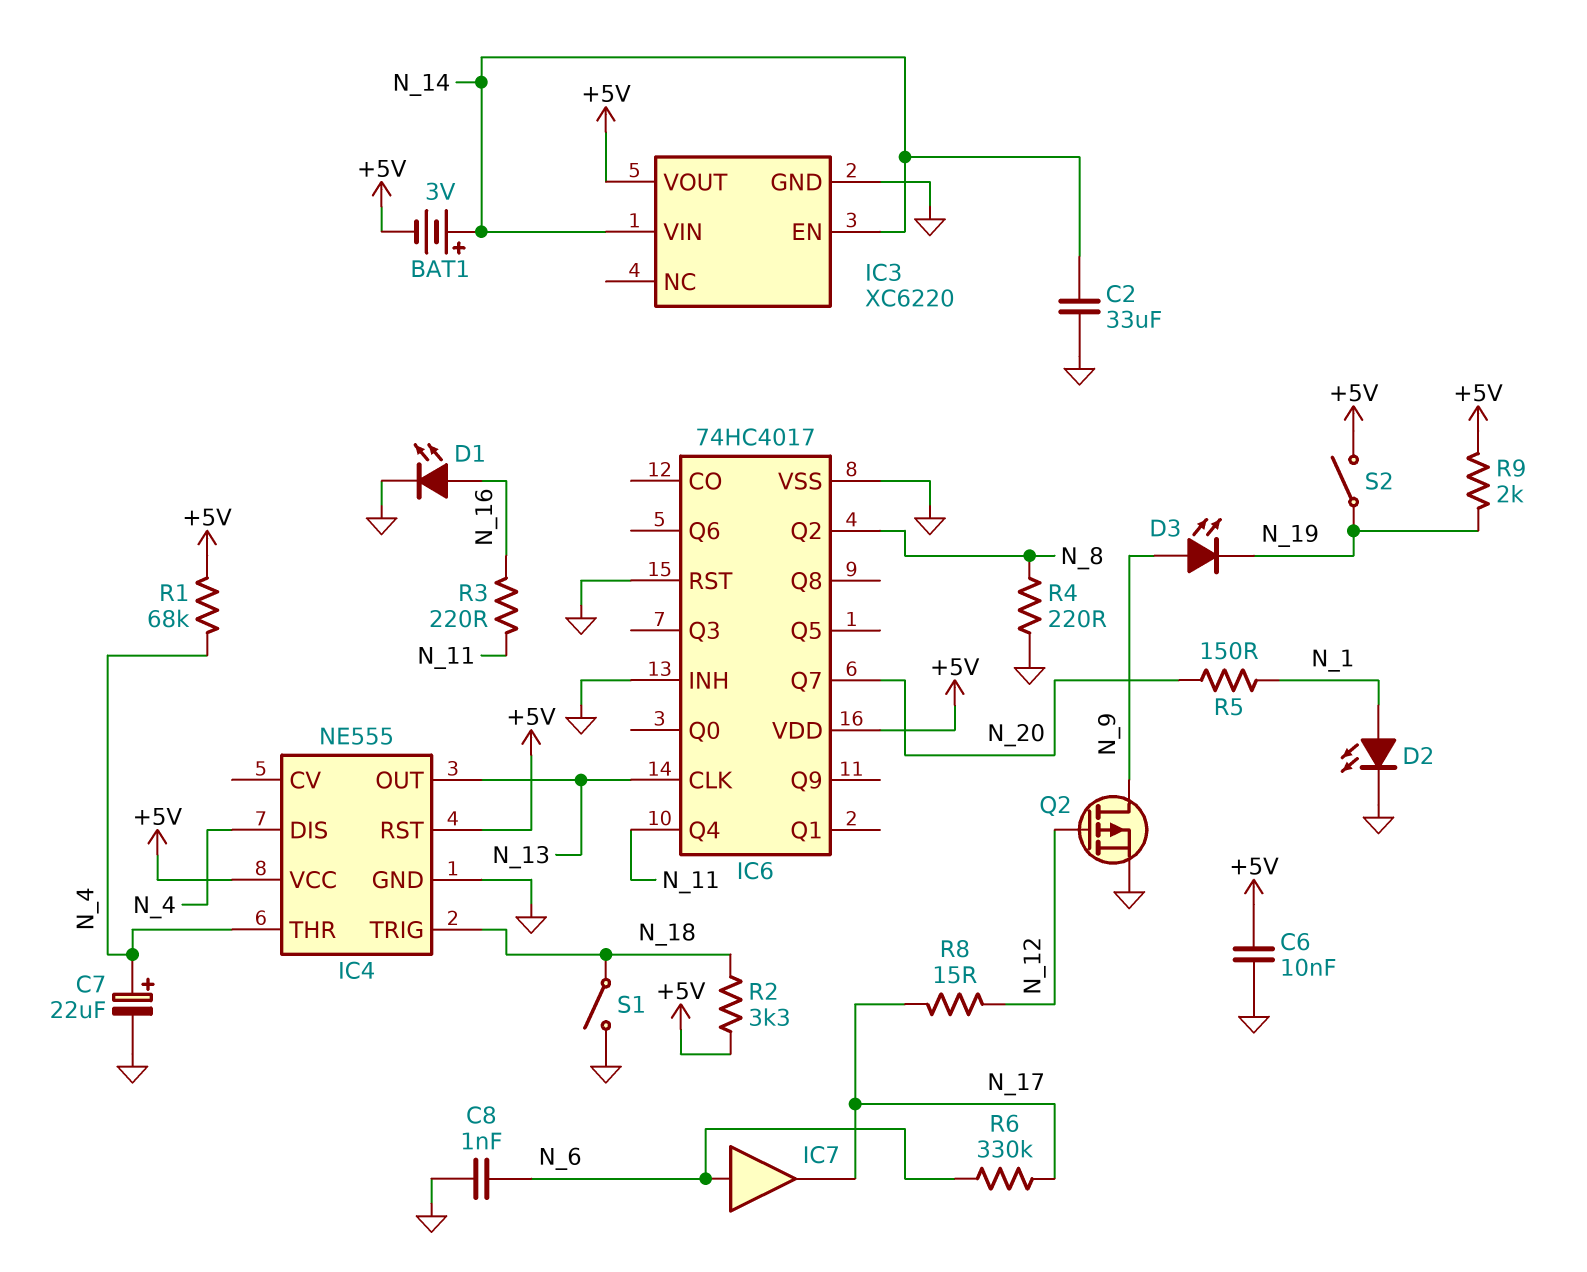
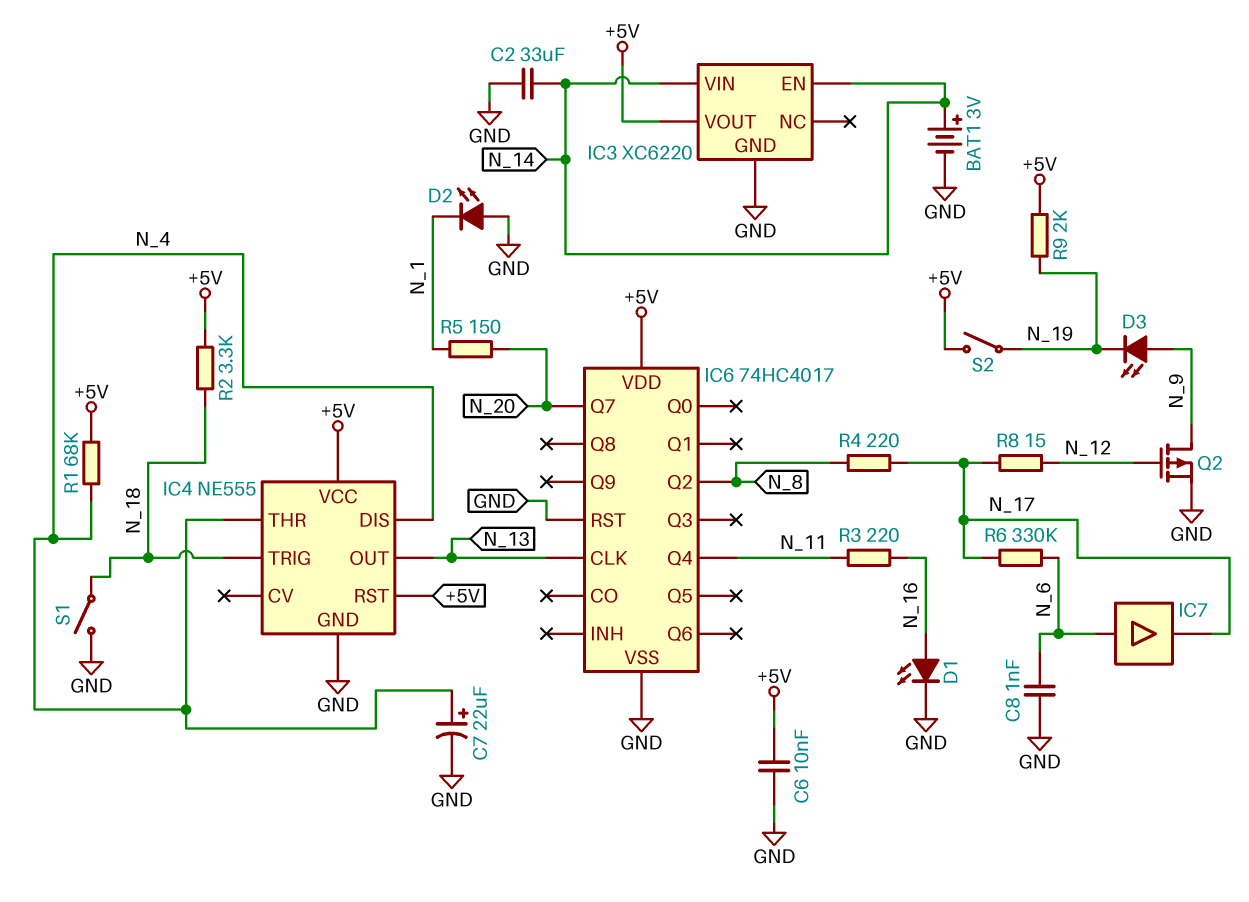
BAT1: 3V (plus N_14, minus +5V) -> 3V (plus N_14, minus GND)
D2: LED (A N_1, K GND) -> LED (A GND, K N_1)
IC6 pin INH: GND -> none
R4: 220 (GND, N_8) -> 220 (N_8, N_17)

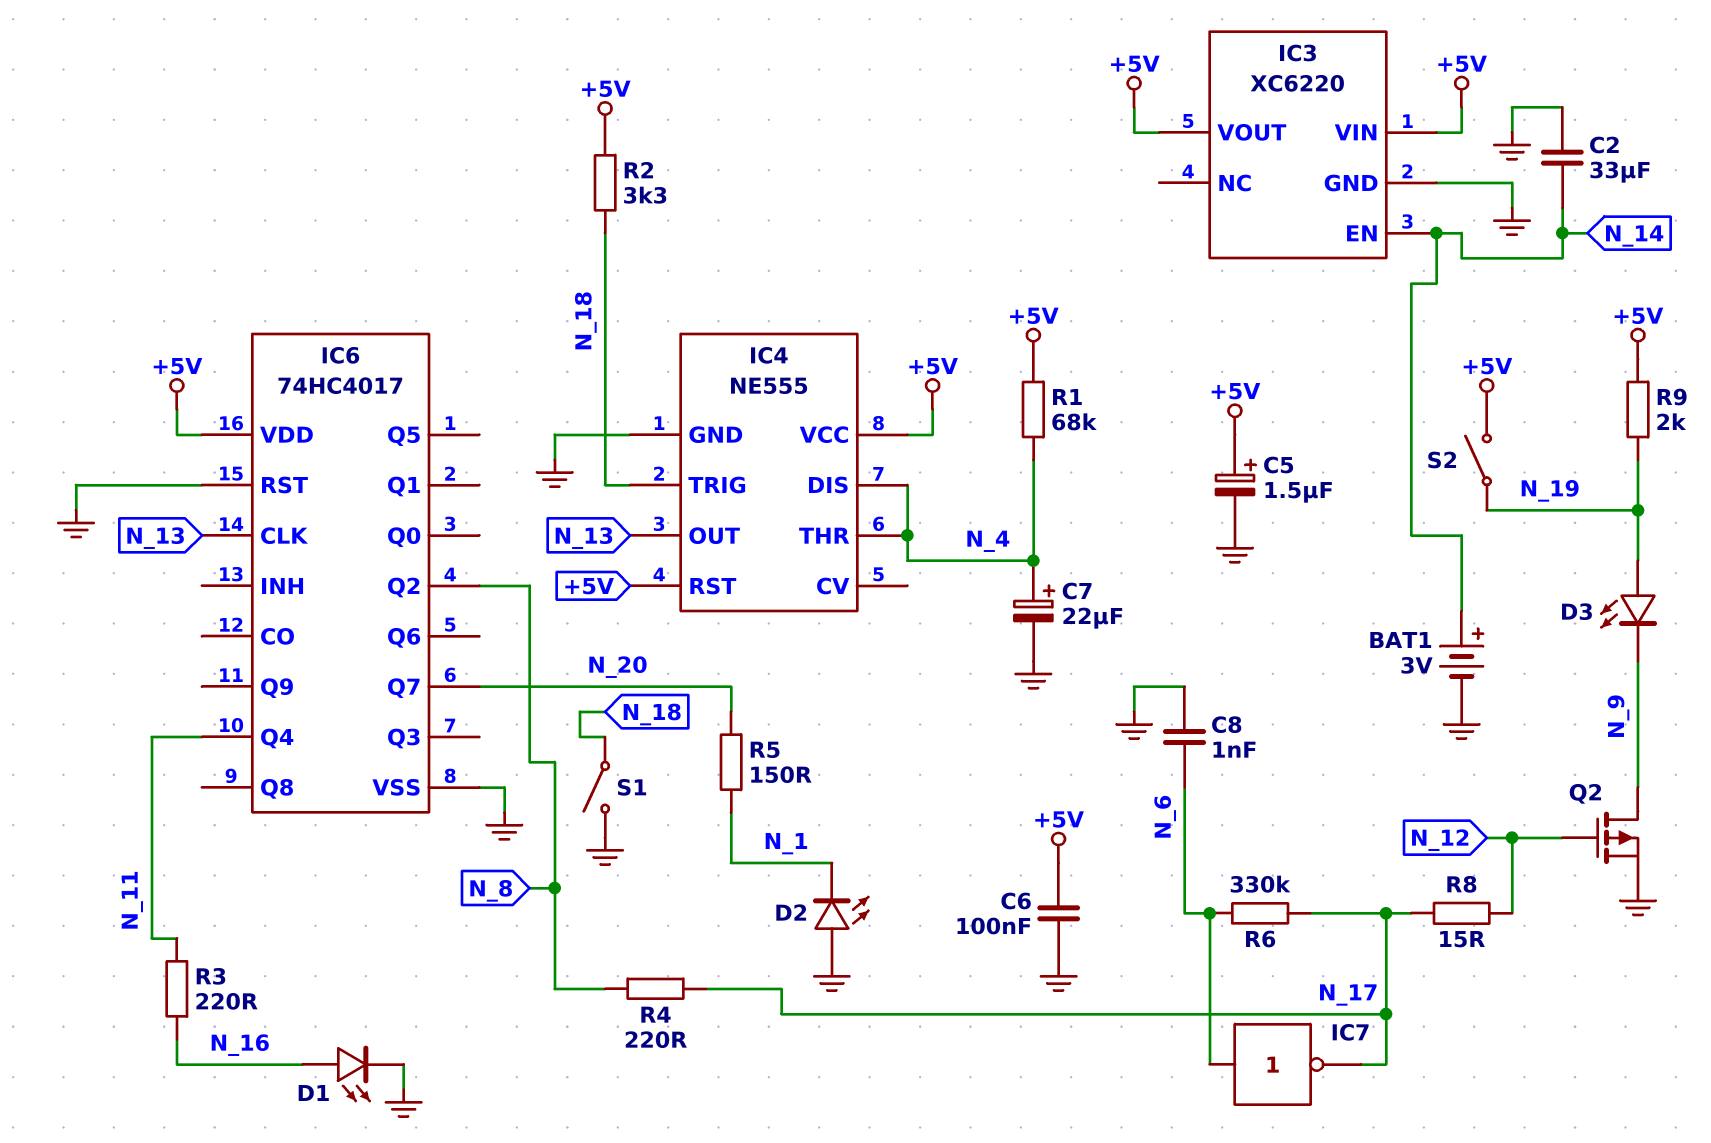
C5: none -> 1.5uF (plus +5V, minus GND)
C6: 10nF (+5V, GND) -> 100nF (+5V, GND)
D3: LED (A N_9, K N_19) -> LED (A N_19, K N_9)
IC3 pin VIN: N_14 -> +5V
IC7: buffer (in N_6, out N_17) -> NOT (in N_6, out N_17)

